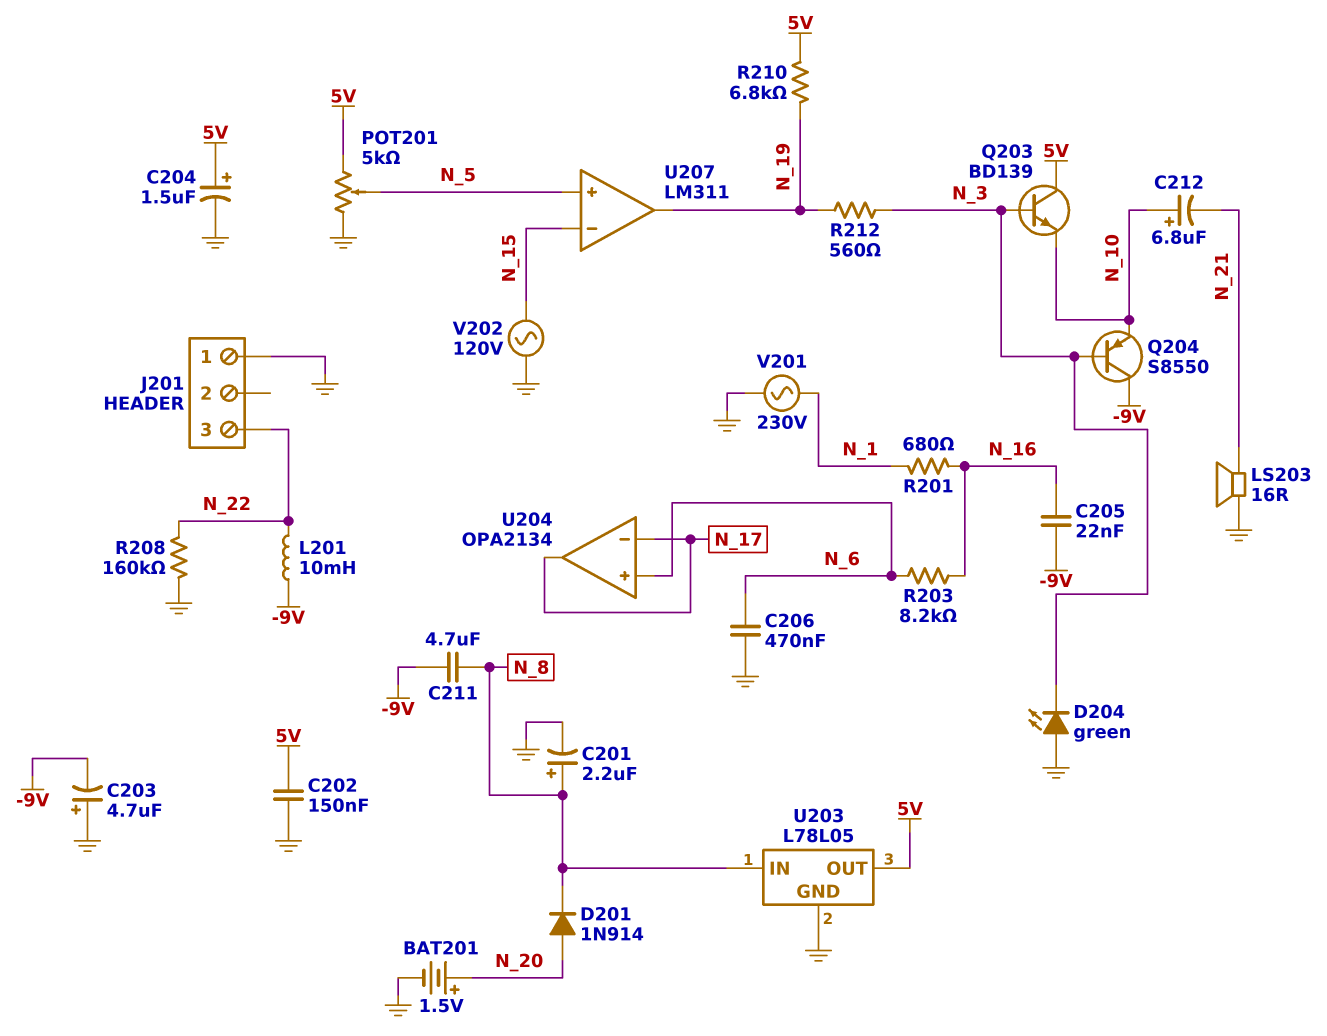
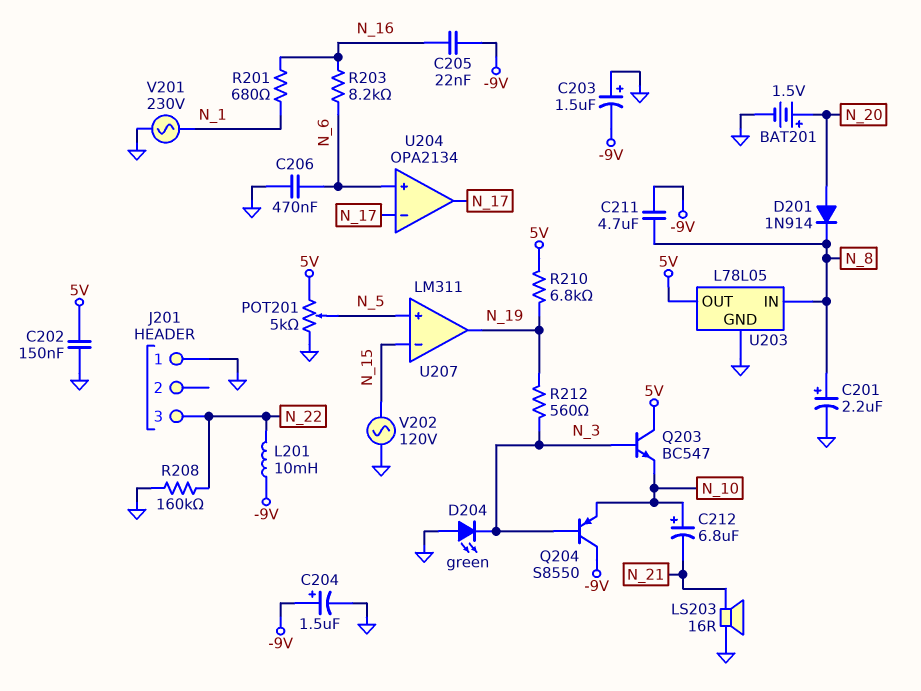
C203: 4.7uF (plus GND, minus -9V) -> 1.5uF (plus GND, minus -9V)
C204: 1.5uF (plus 5V, minus GND) -> 1.5uF (plus -9V, minus GND)
Q203: NPN BD139 (B N_3, C 5V, E N_10) -> NPN BC547 (B N_3, C 5V, E N_10)

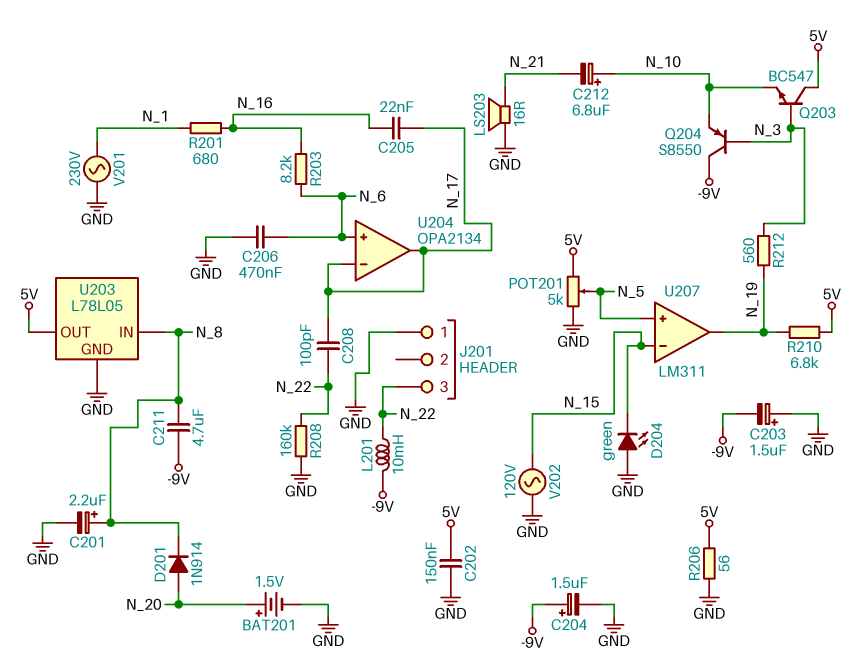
C205: 22nF (-9V, N_16) -> 22nF (N_16, N_17)
C208: none -> 100pF (N_17, N_22)
D204: LED green (A GND, K N_3) -> LED green (A GND, K N_15)
R206: none -> 56 (5V, GND)

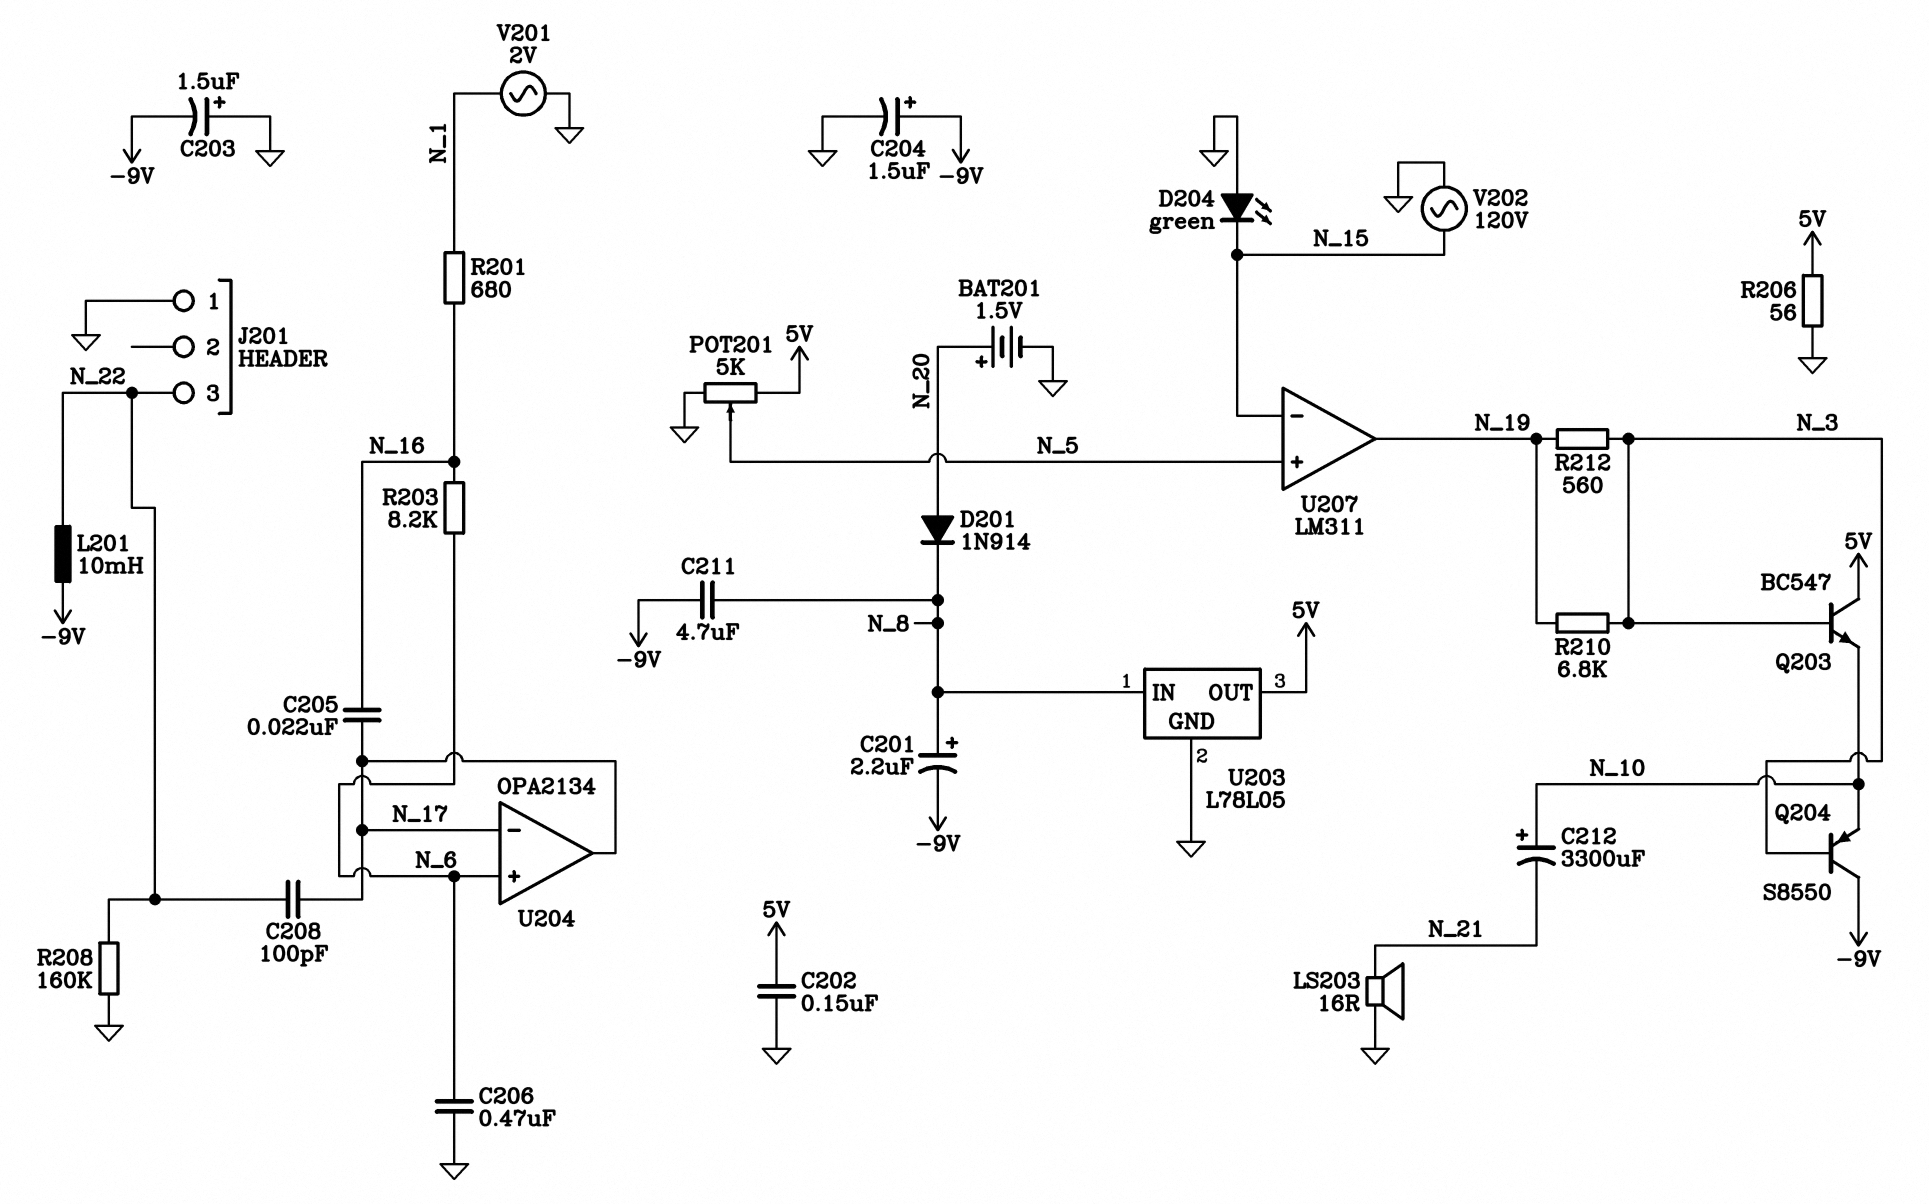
C201: 2.2uF (plus N_8, minus GND) -> 2.2uF (plus N_8, minus -9V)
C212: 6.8uF (plus N_10, minus N_21) -> 3300uF (plus N_10, minus N_21)
R210: 6.8k (5V, N_19) -> 6.8k (N_3, N_19)
V201: AC 230V (GND, N_1) -> AC 2V (GND, N_1)

